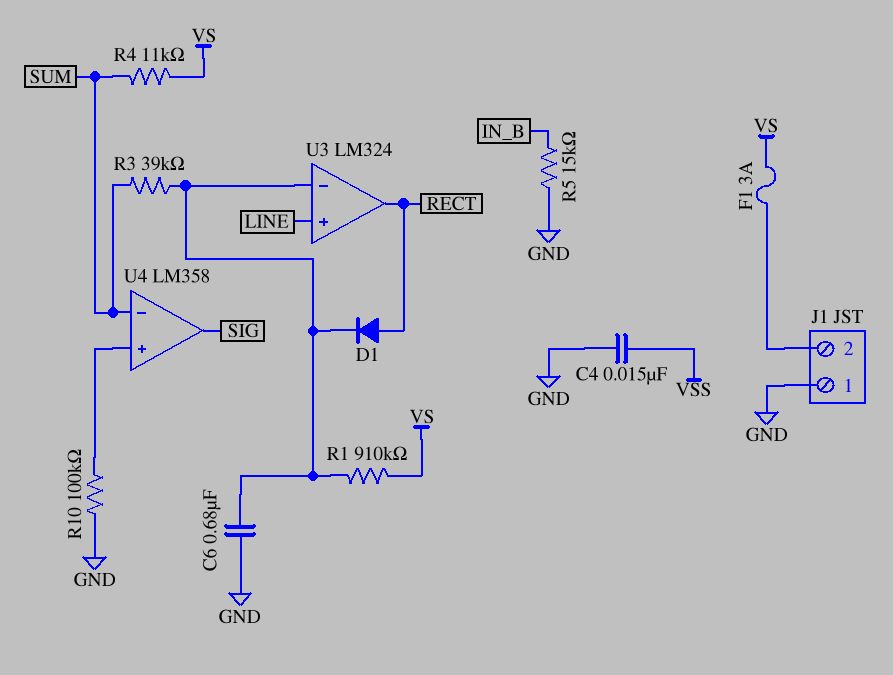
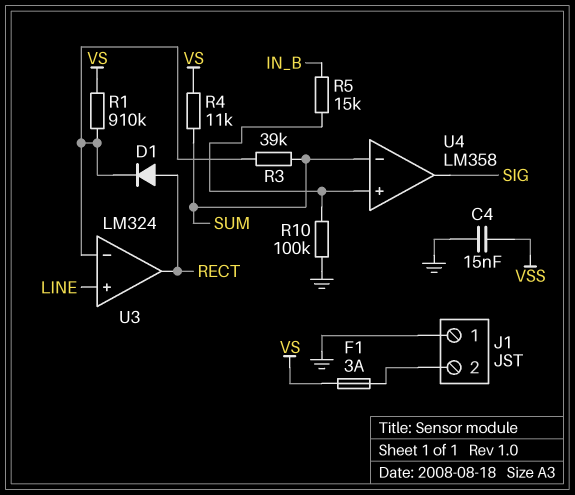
C6: 680nF (GND, U3/in-) -> none
R5: 15k (GND, IN_B) -> 15k (IN_B, U4/in+)

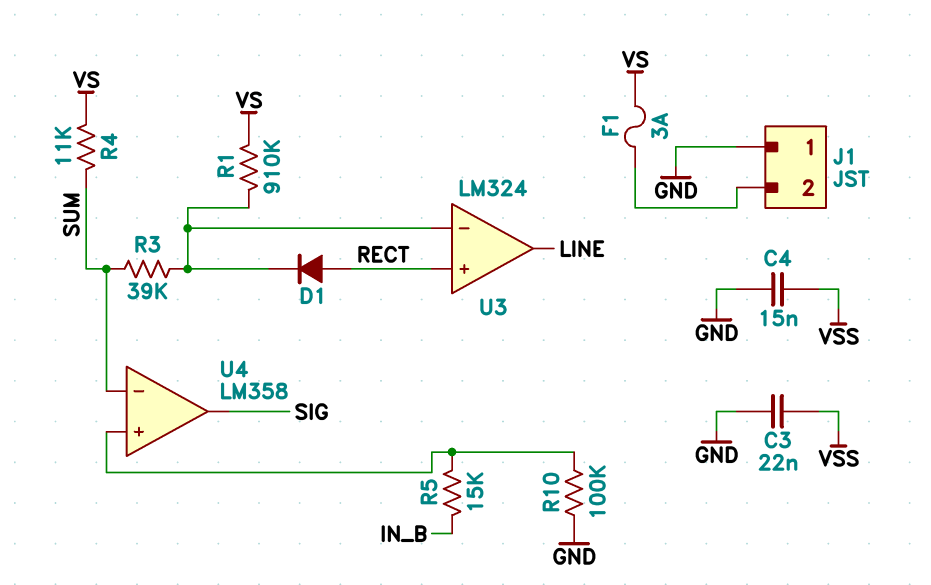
C3: none -> 22nF (GND, VSS)
U3 pin in+: LINE -> RECT
U3 pin out: RECT -> LINE

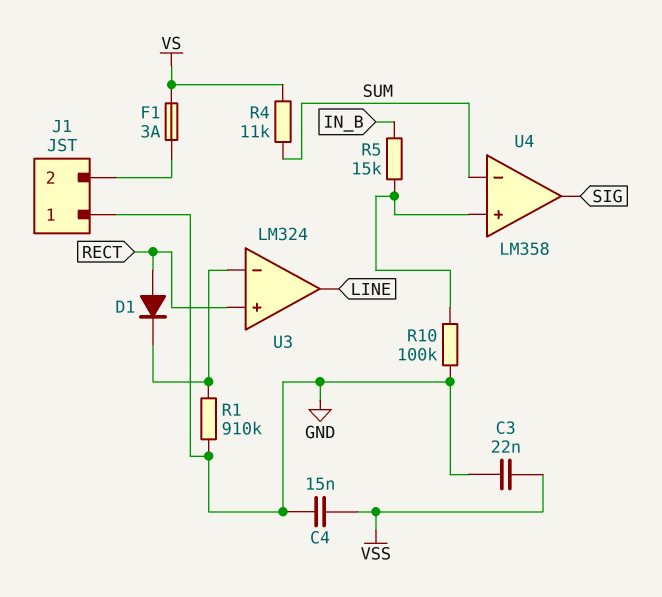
R1: 910k (U3/in-, VS) -> 910k (GND, U3/in-)
R3: 39k (SUM, U3/in-) -> none

